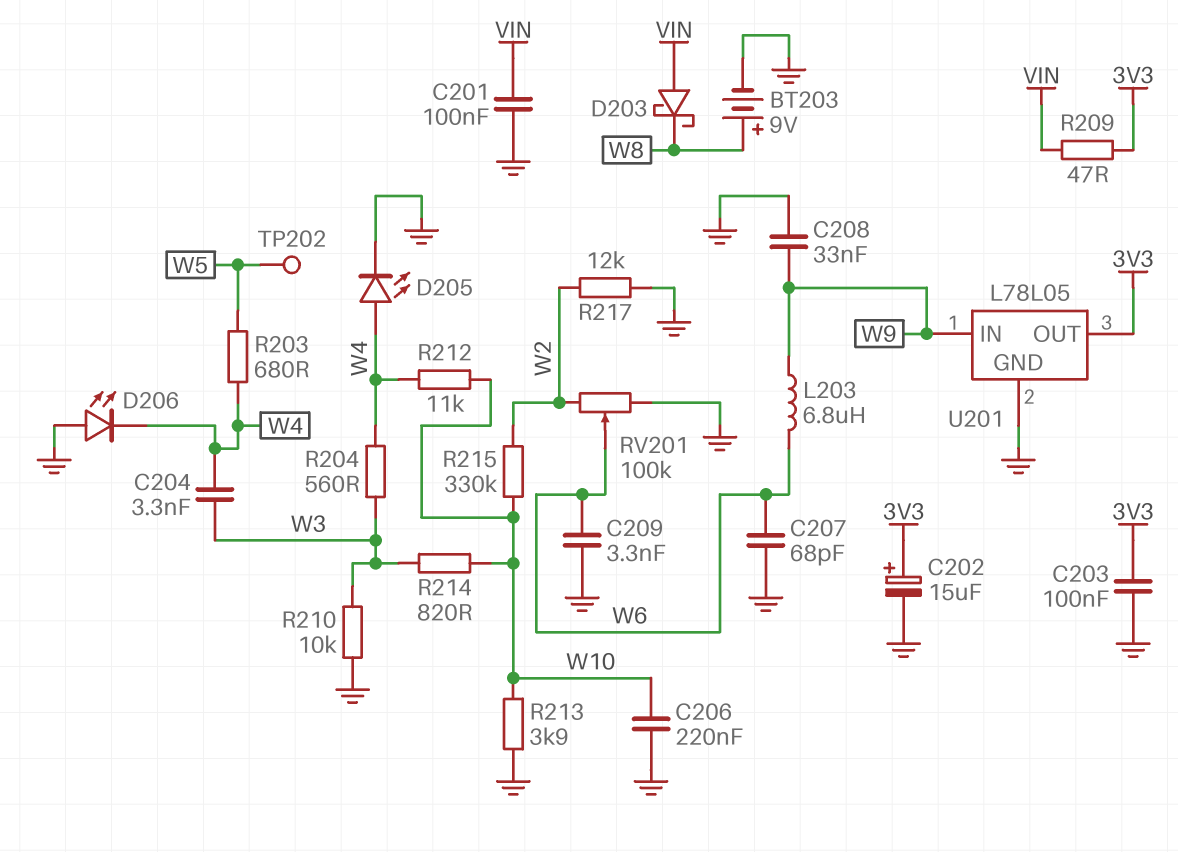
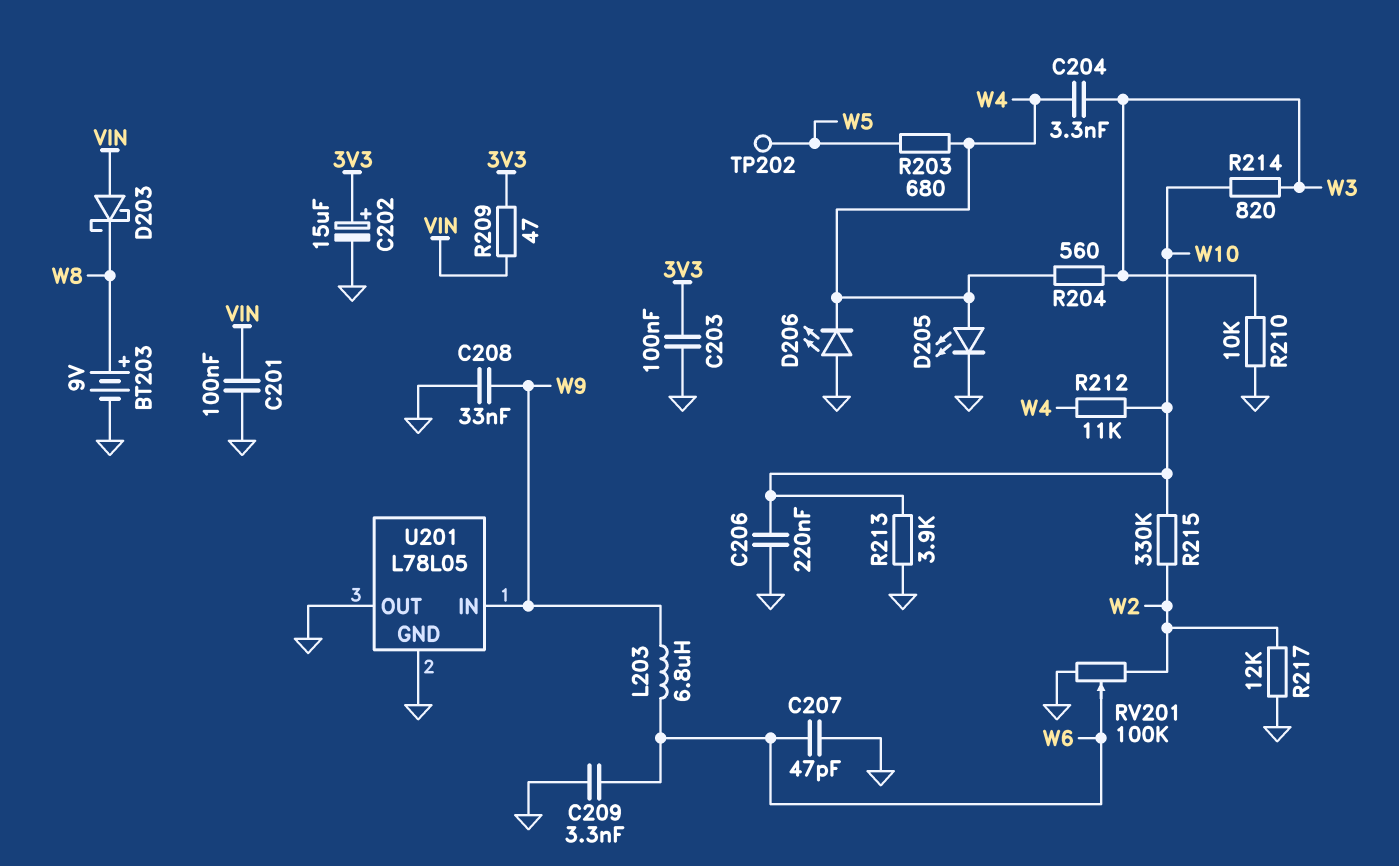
C207: 68pF (GND, W6) -> 47pF (GND, W6)
U201 pin OUT: 3V3 -> GND

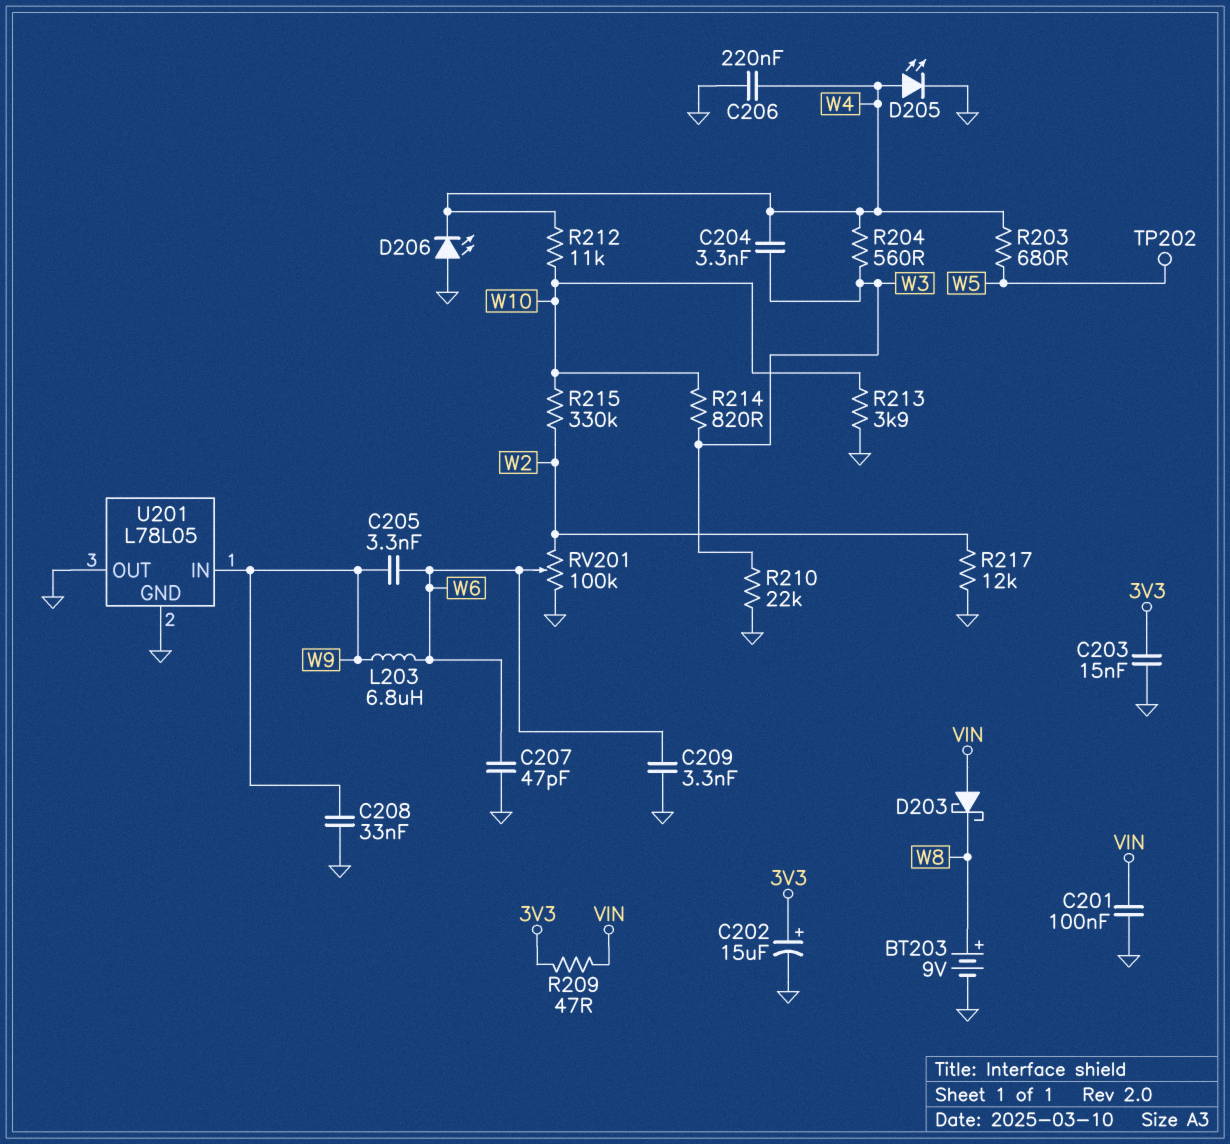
C203: 100nF (3V3, GND) -> 15nF (3V3, GND)
C205: none -> 3.3nF (W6, W9)
C206: 220nF (GND, W10) -> 220nF (GND, W4)
R210: 10k (GND, W3) -> 22k (GND, W3)

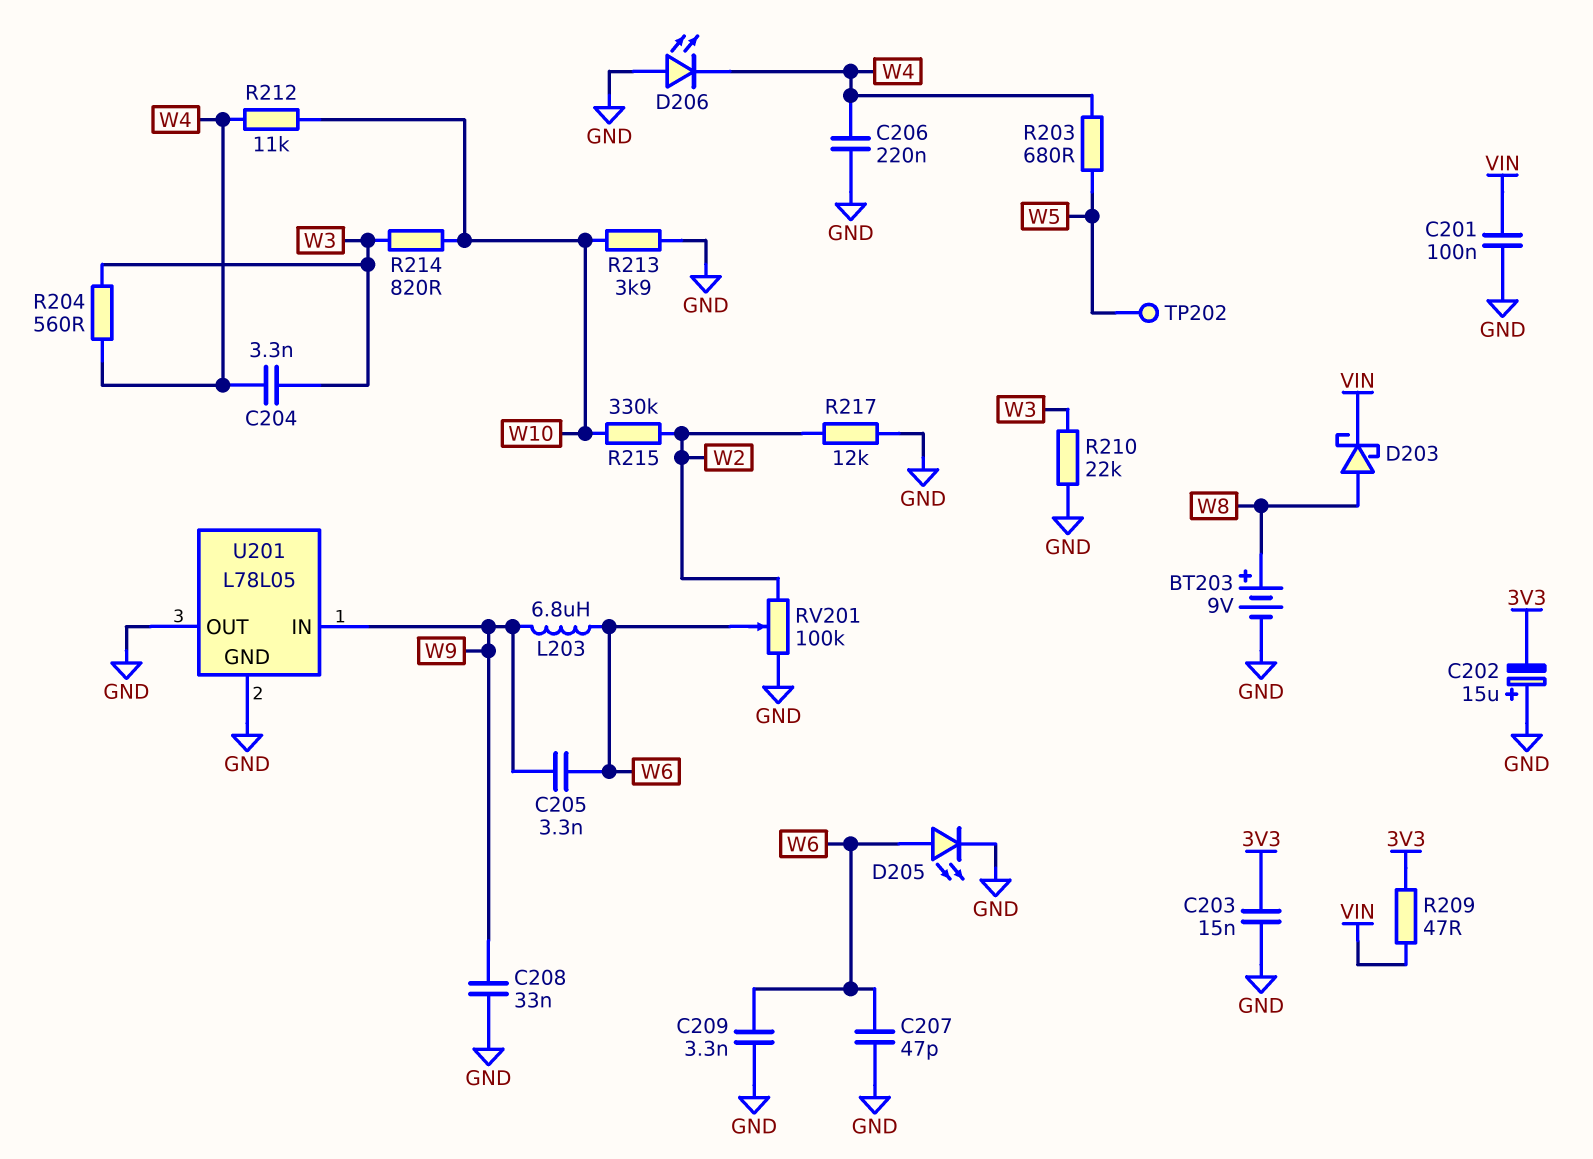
C202: 15uF (plus 3V3, minus GND) -> 15uF (plus GND, minus 3V3)
D203: schottky (A VIN, K W8) -> schottky (A W8, K VIN)
D205: LED (A W4, K GND) -> LED (A W6, K GND)

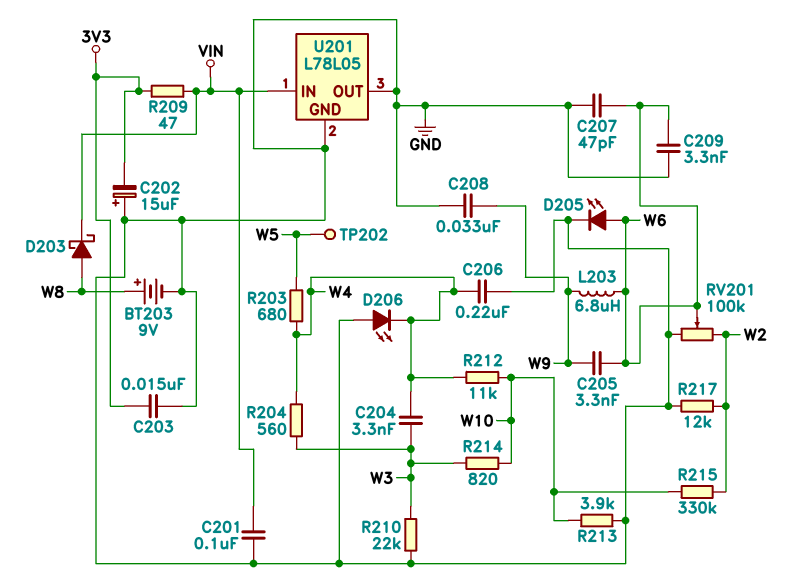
U201 pin IN: W9 -> VIN

